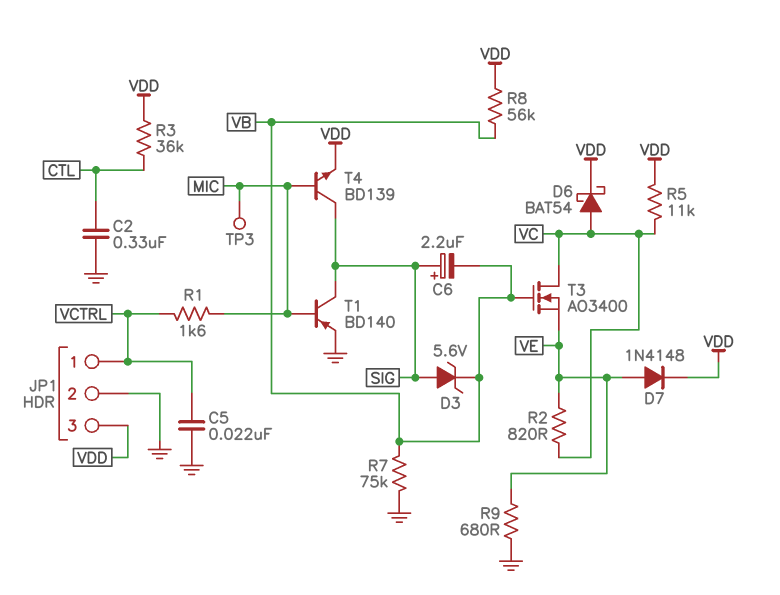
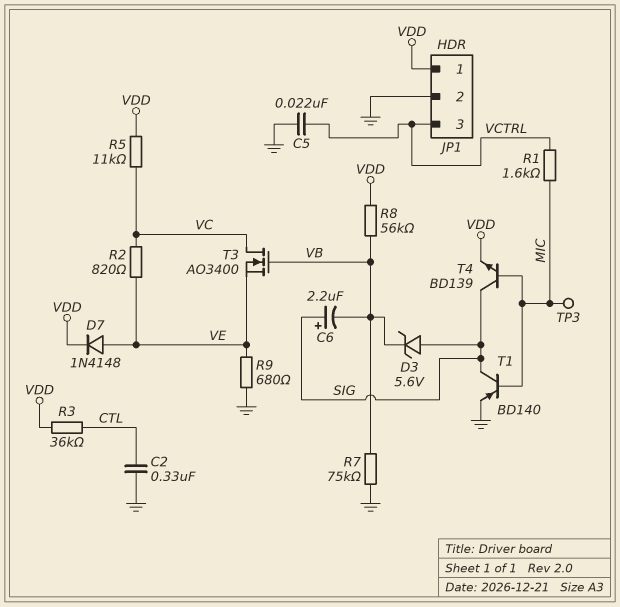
D6: schottky BAT54 (A VC, K VDD) -> none
JP1 pin 1: VCTRL -> VDD
JP1 pin 3: VDD -> VCTRL

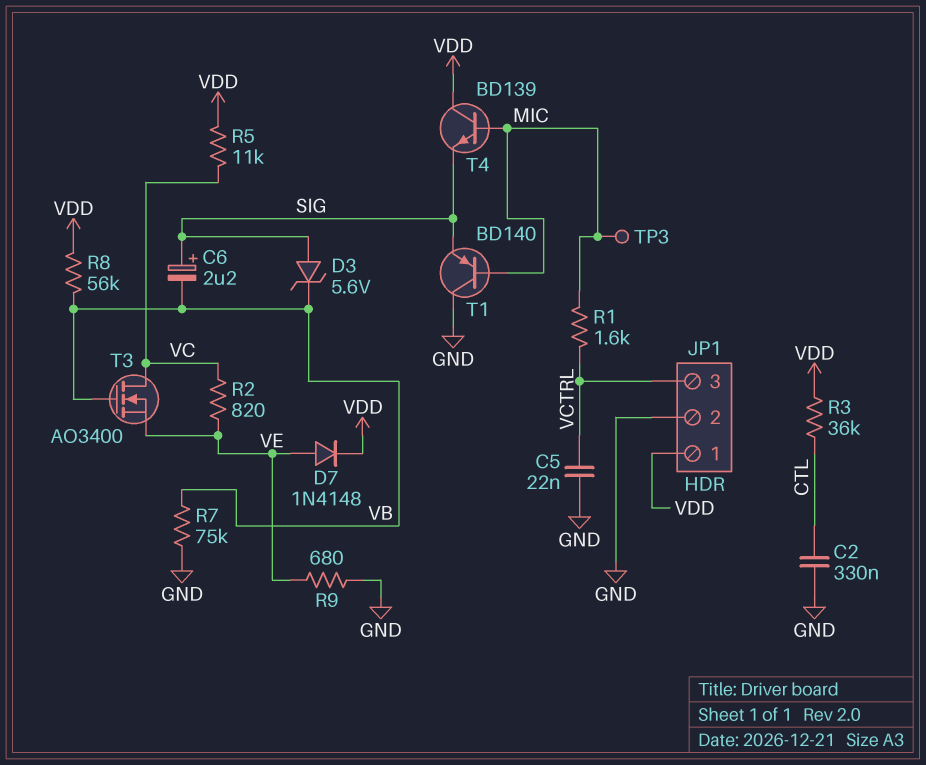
T1: PNP BD140 (B MIC, C SIG, E GND) -> PNP BD140 (B MIC, C GND, E SIG)
T4: NPN BD139 (B MIC, C SIG, E VDD) -> NPN BD139 (B MIC, C VDD, E SIG)

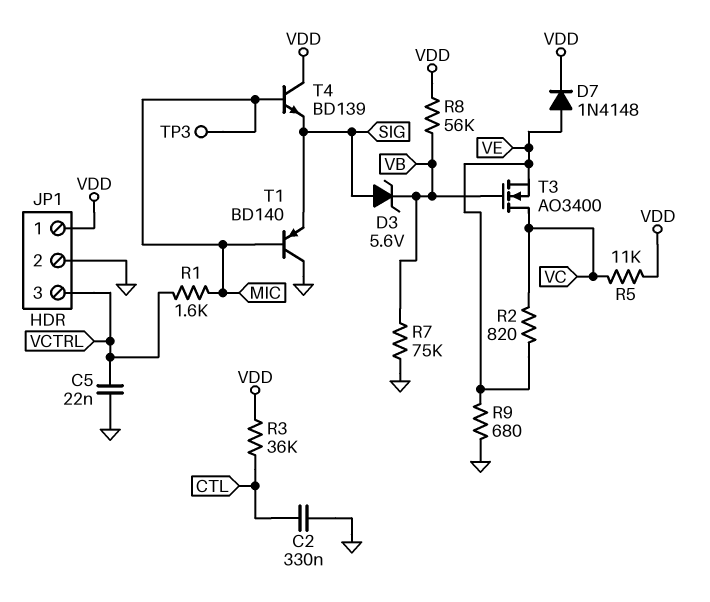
C6: 2.2uF (plus SIG, minus VB) -> none

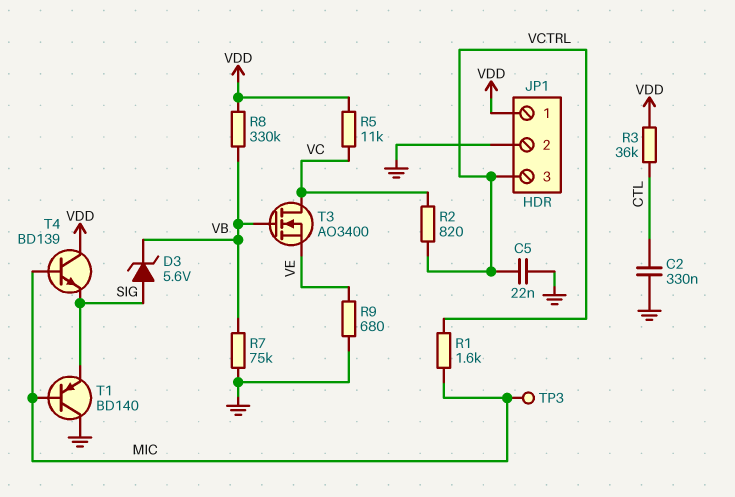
D7: diode 1N4148 (A VE, K VDD) -> none
R2: 820 (VC, VE) -> 820 (VC, VCTRL)
R8: 56k (VB, VDD) -> 330k (VB, VDD)

